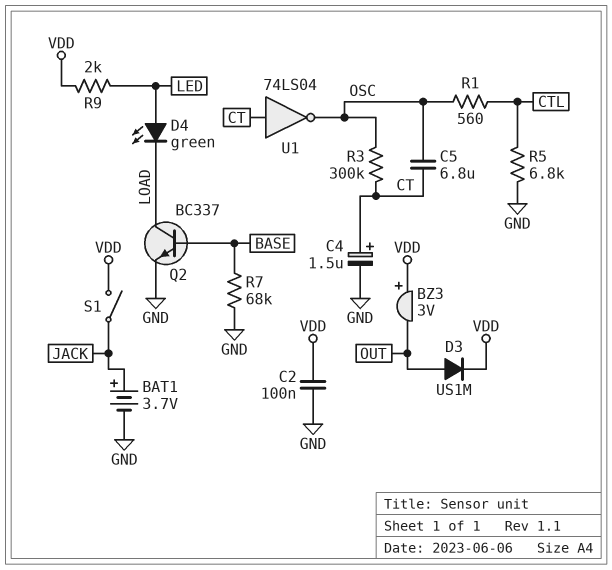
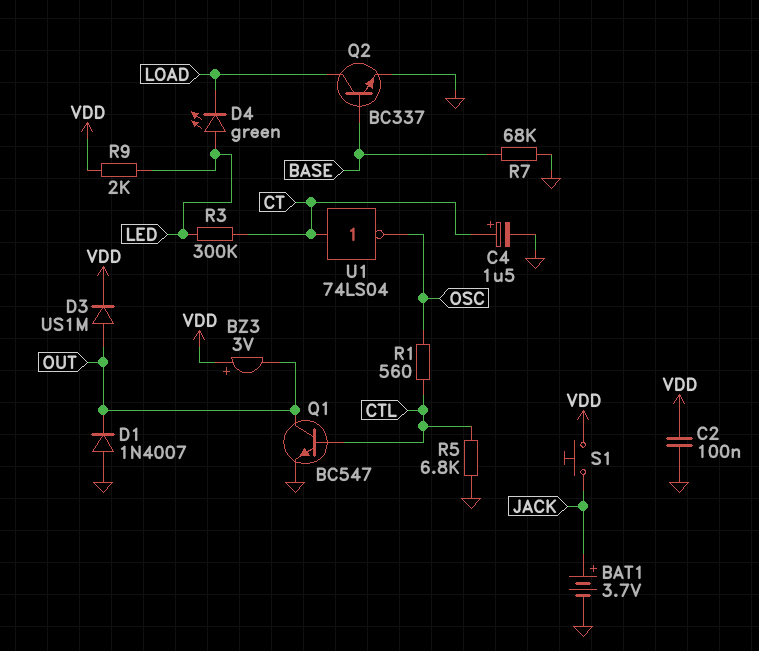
C5: 6.8uF (CT, OSC) -> none
D1: none -> diode 1N4007 (A GND, K OUT)
Q1: none -> NPN BC547 (B CTL, C OUT, E GND)
R3: 300k (CT, OSC) -> 300k (CT, LED)
S1: switch (JACK, VDD) -> button (JACK, VDD)

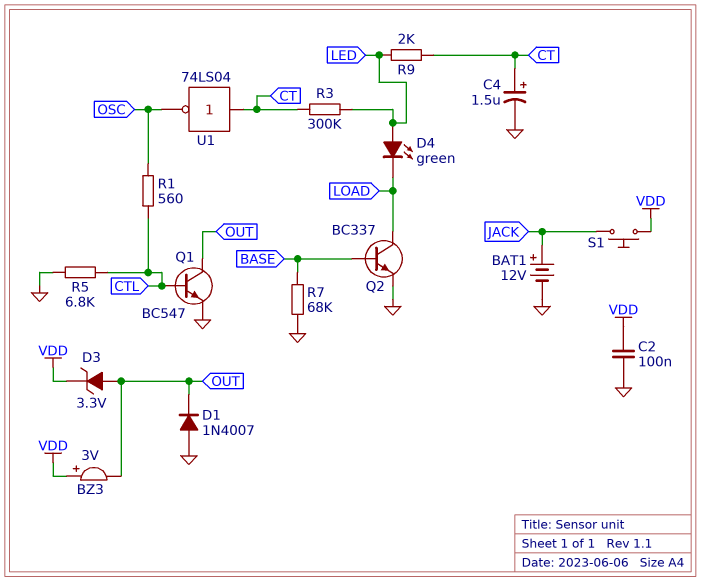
BAT1: 3.7V (plus JACK, minus GND) -> 12V (plus JACK, minus GND)
D3: diode US1M (A OUT, K VDD) -> zener 3.3V (A OUT, K VDD)
R9: 2k (LED, VDD) -> 2k (CT, LED)

